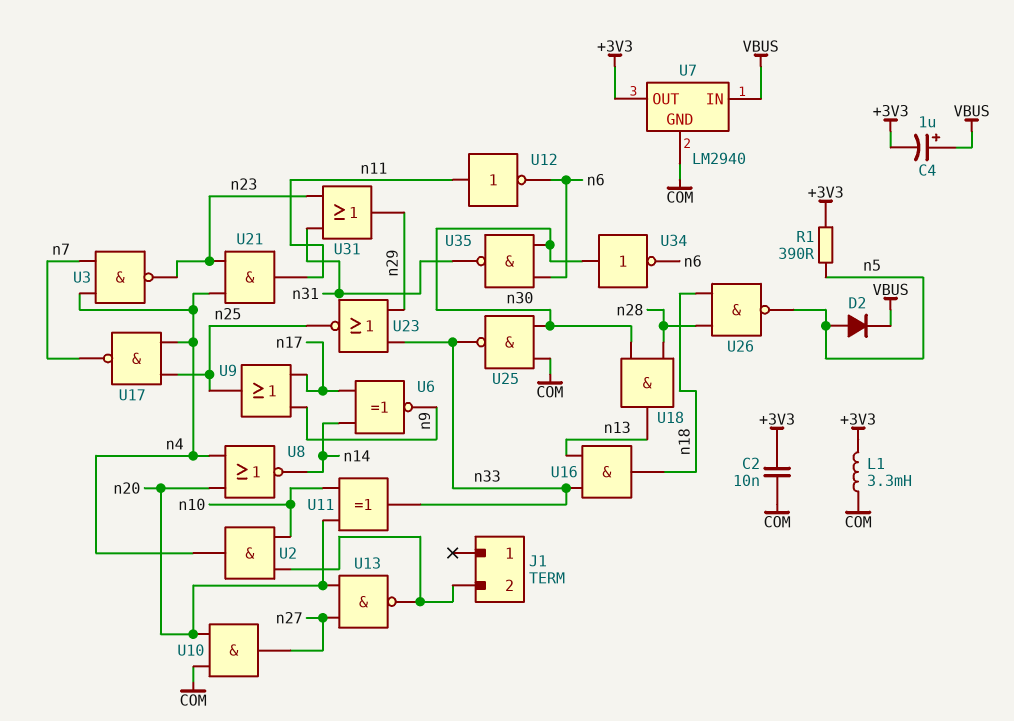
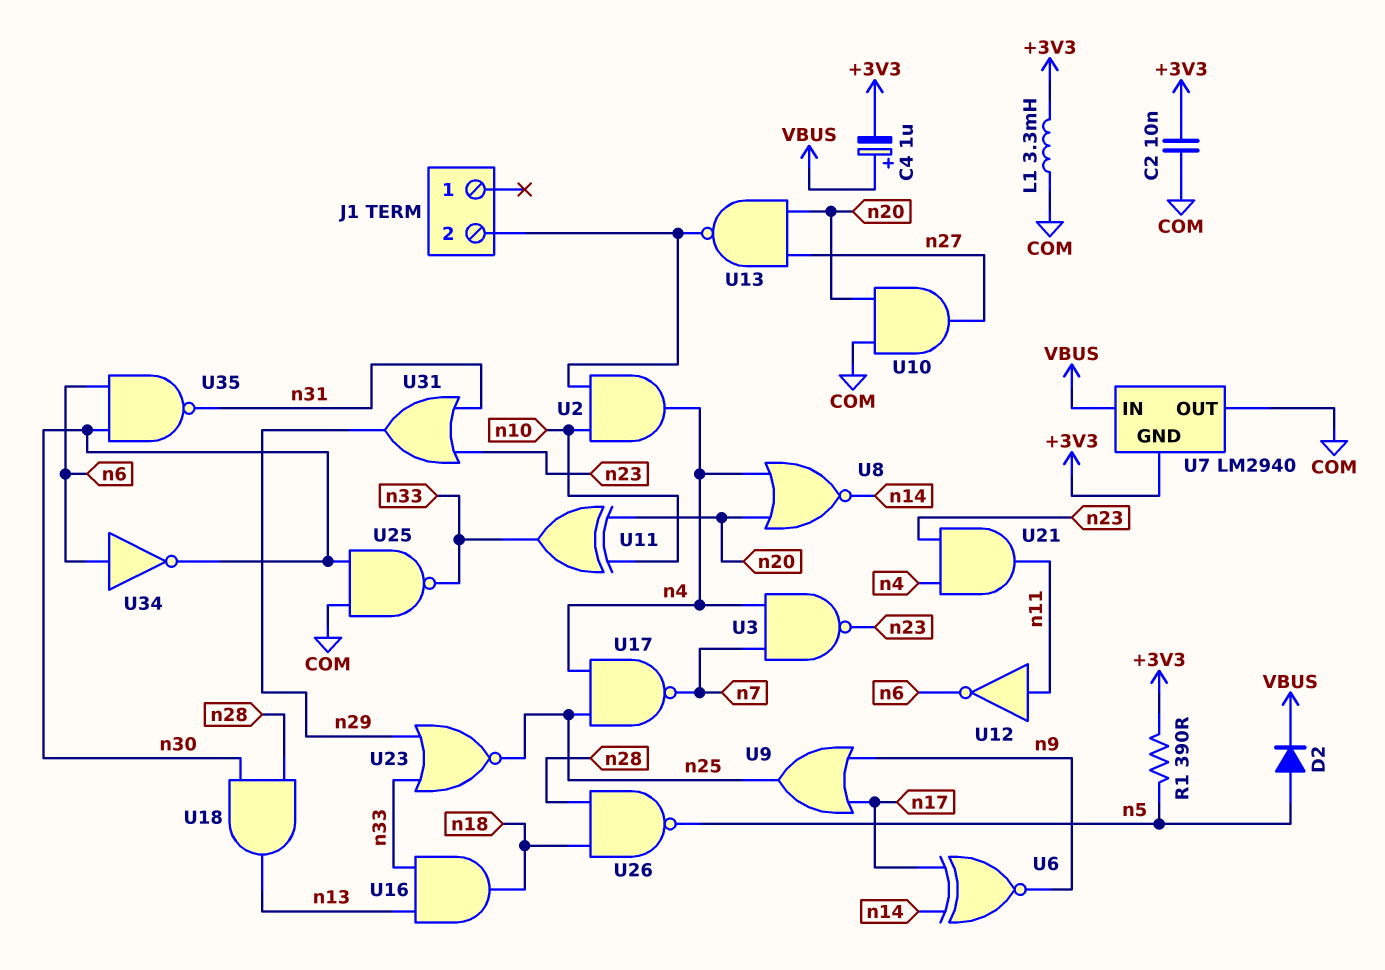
U7 pin GND: COM -> +3V3
U7 pin OUT: +3V3 -> COM
U34: NOT (in n30, out n6) -> NOT (in n6, out n30)

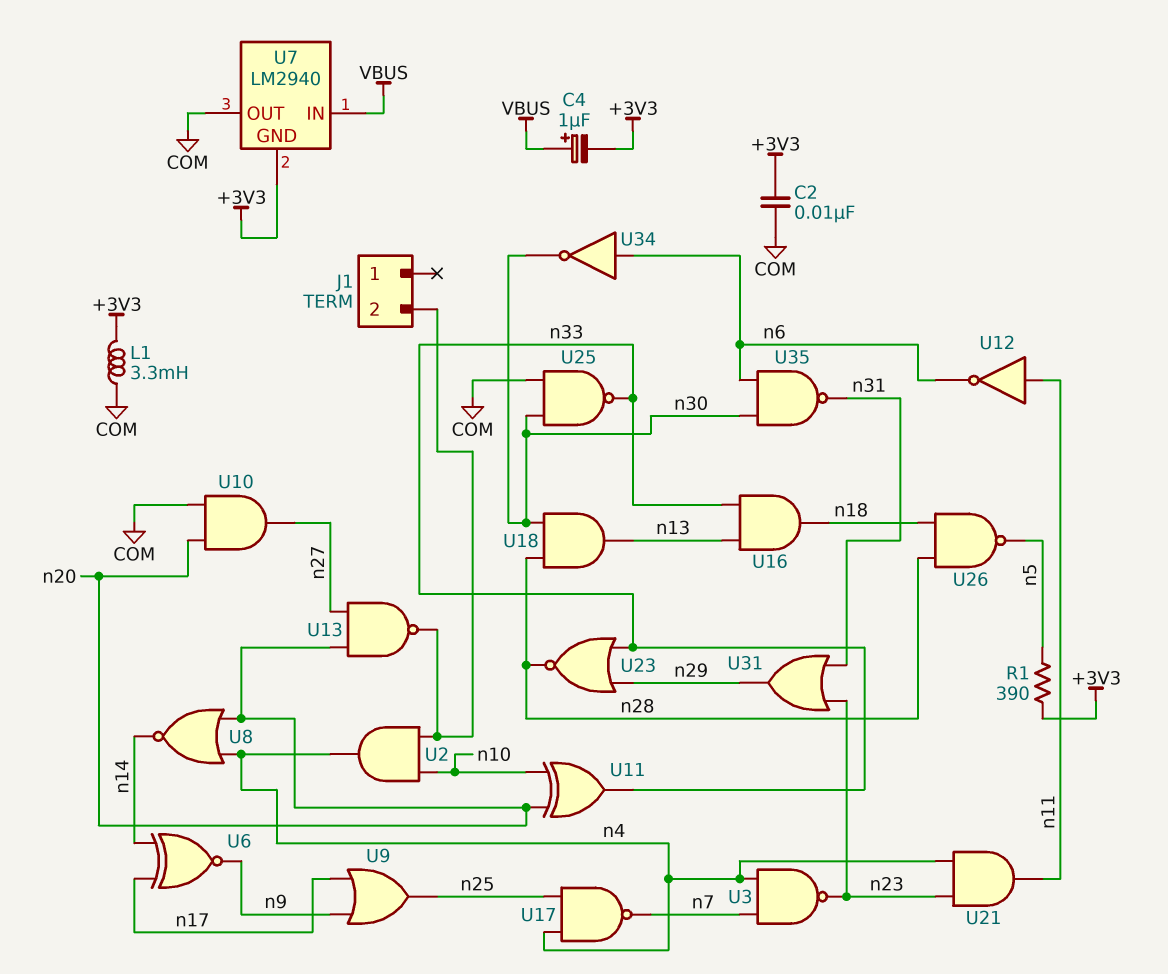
D2: diode (A n5, K VBUS) -> none
U23: NOR (in n29, in n33, out n25) -> NOR (in n29, in n33, out n28)

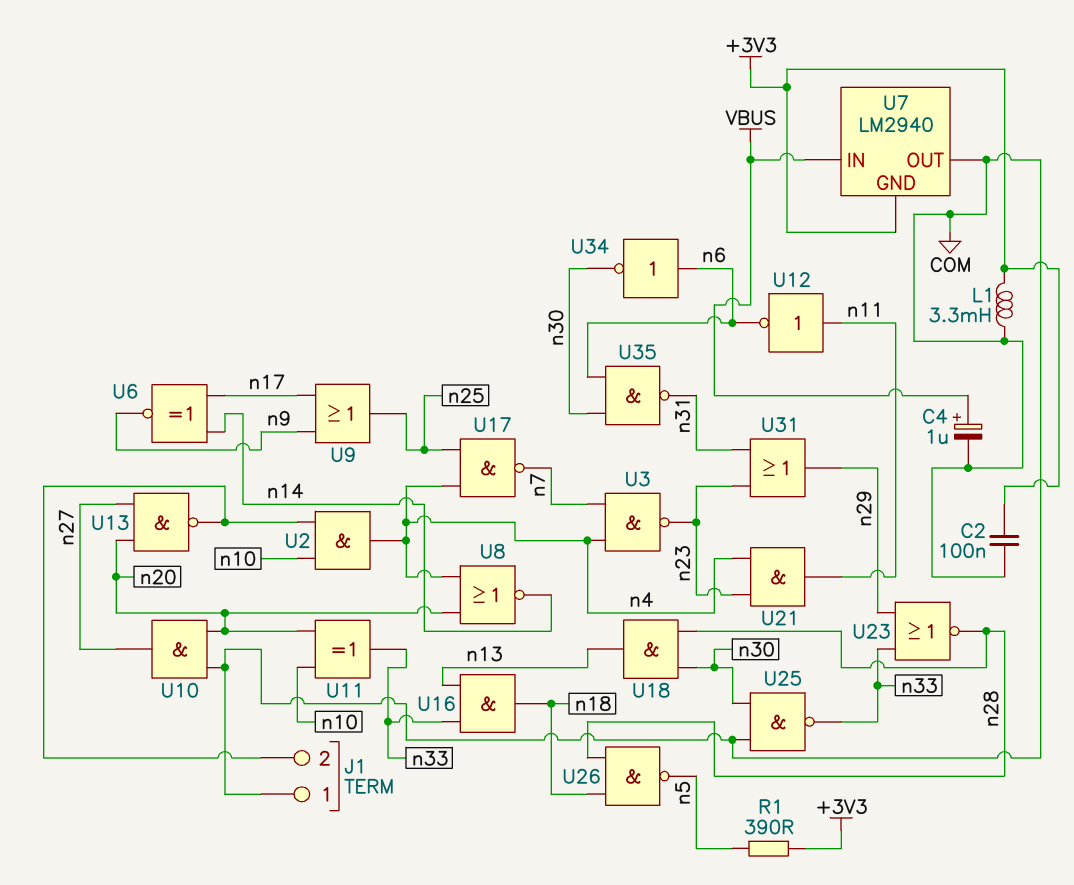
C2: 10nF (+3V3, COM) -> 100nF (+3V3, COM)
C4: 1uF (plus VBUS, minus +3V3) -> 1uF (plus VBUS, minus COM)
J1 pin 1: none -> COM

